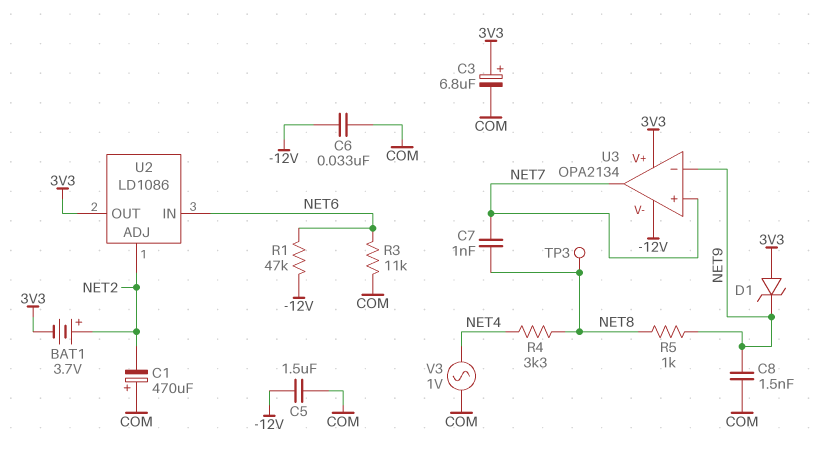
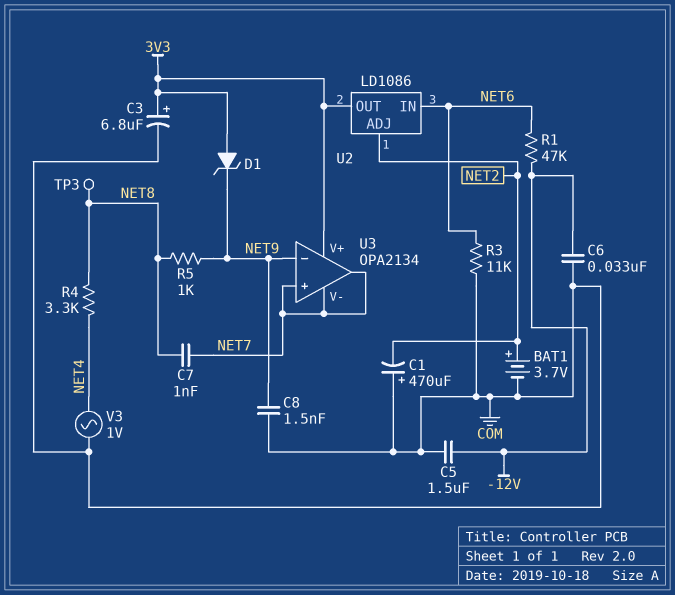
BAT1: 3.7V (plus NET2, minus 3V3) -> 3.7V (plus NET2, minus COM)
U3 pin V-: -12V -> NET7

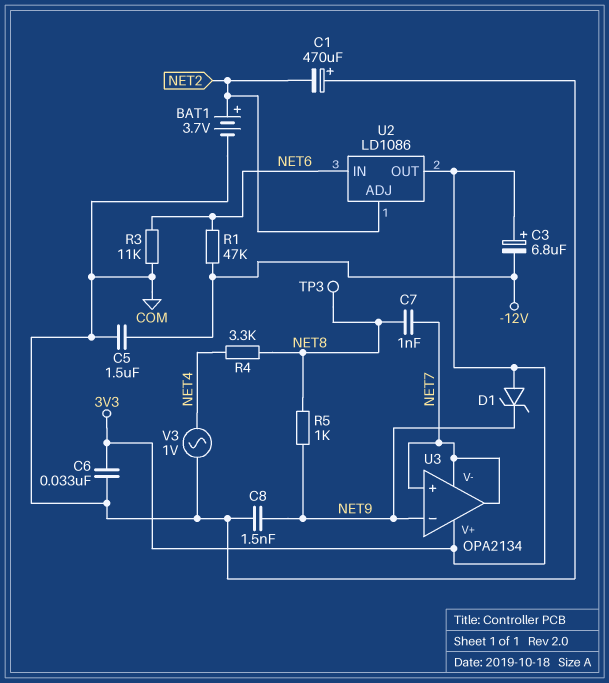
C3: 6.8uF (plus 3V3, minus COM) -> 6.8uF (plus 3V3, minus -12V)
C6: 33nF (-12V, COM) -> 33nF (3V3, COM)

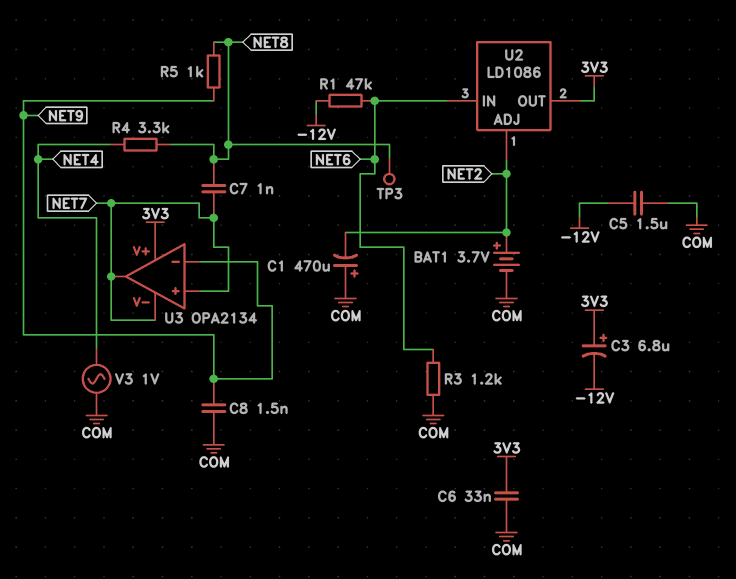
D1: zener (A 3V3, K NET9) -> none
R3: 11k (COM, NET6) -> 1.2k (COM, NET6)

